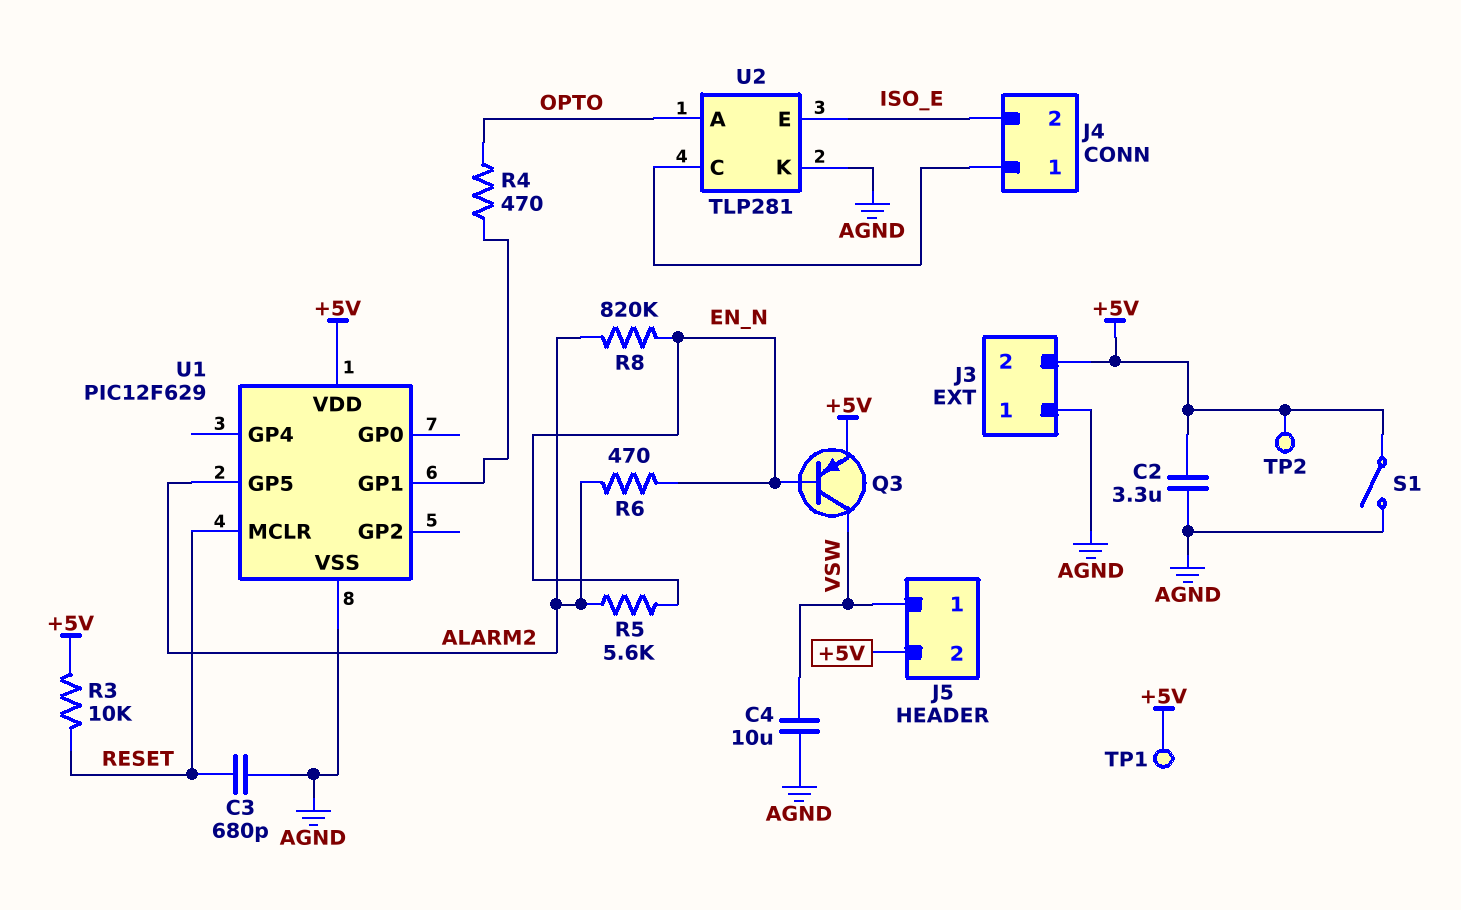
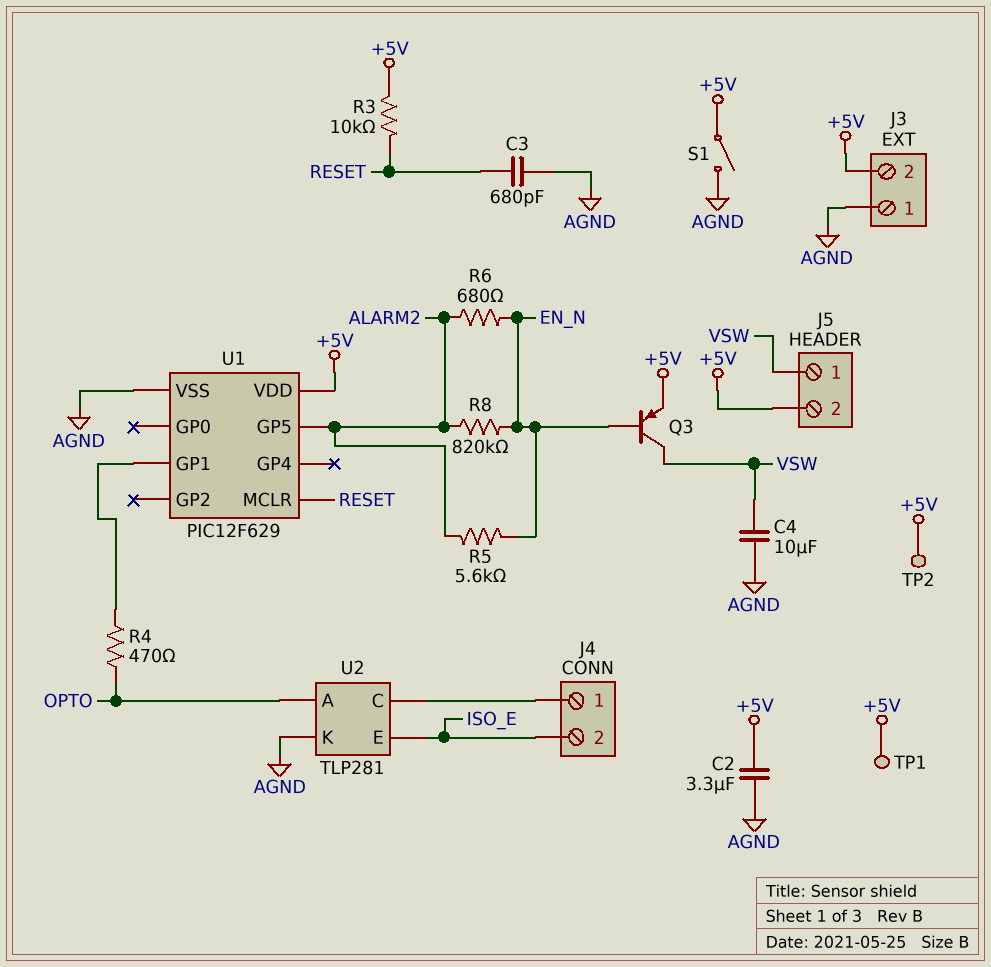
R6: 470 (ALARM2, EN_N) -> 680 (ALARM2, EN_N)

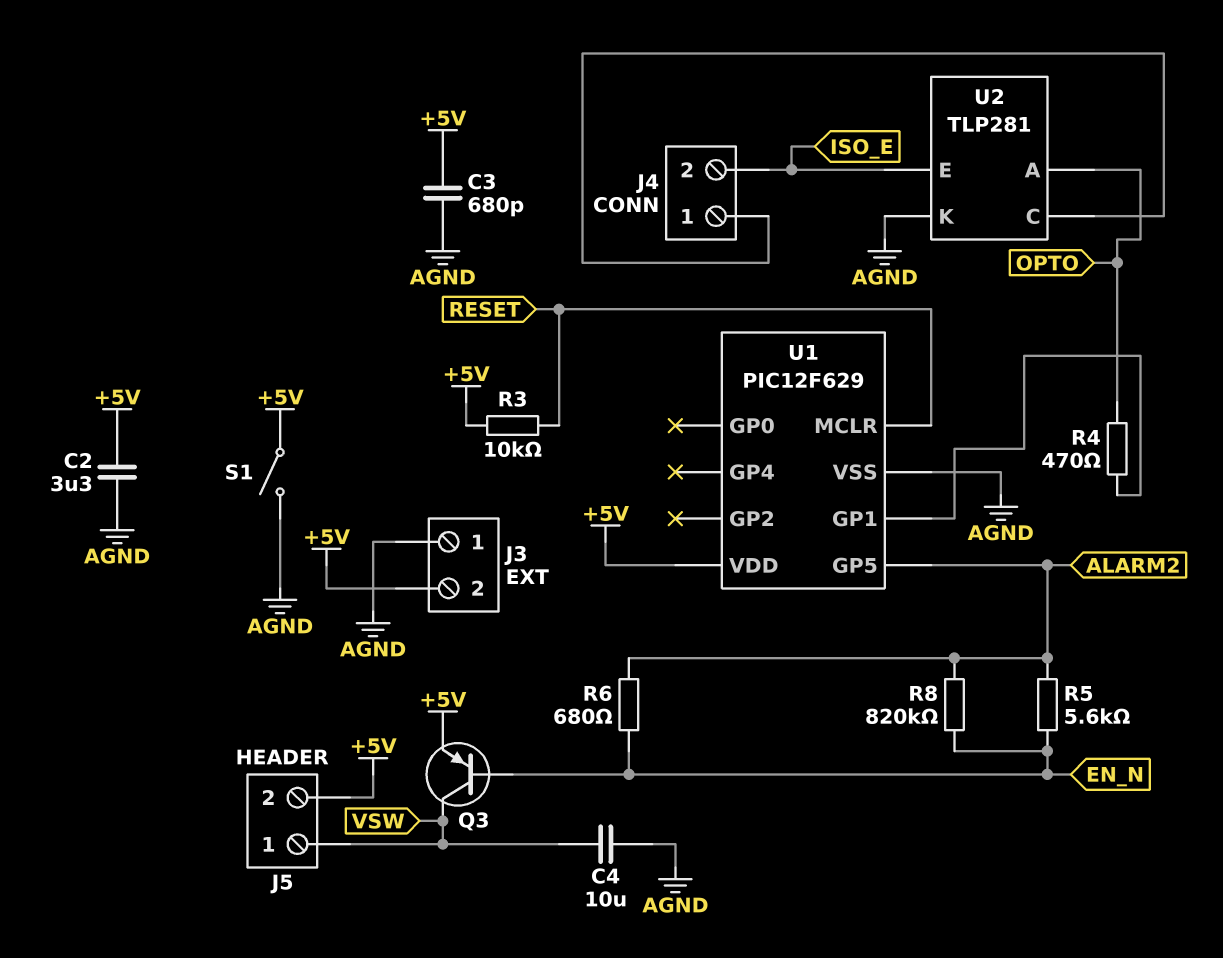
C3: 680pF (AGND, RESET) -> 680pF (+5V, AGND)
TP1: test point (+5V) -> none
TP2: test point (+5V) -> none

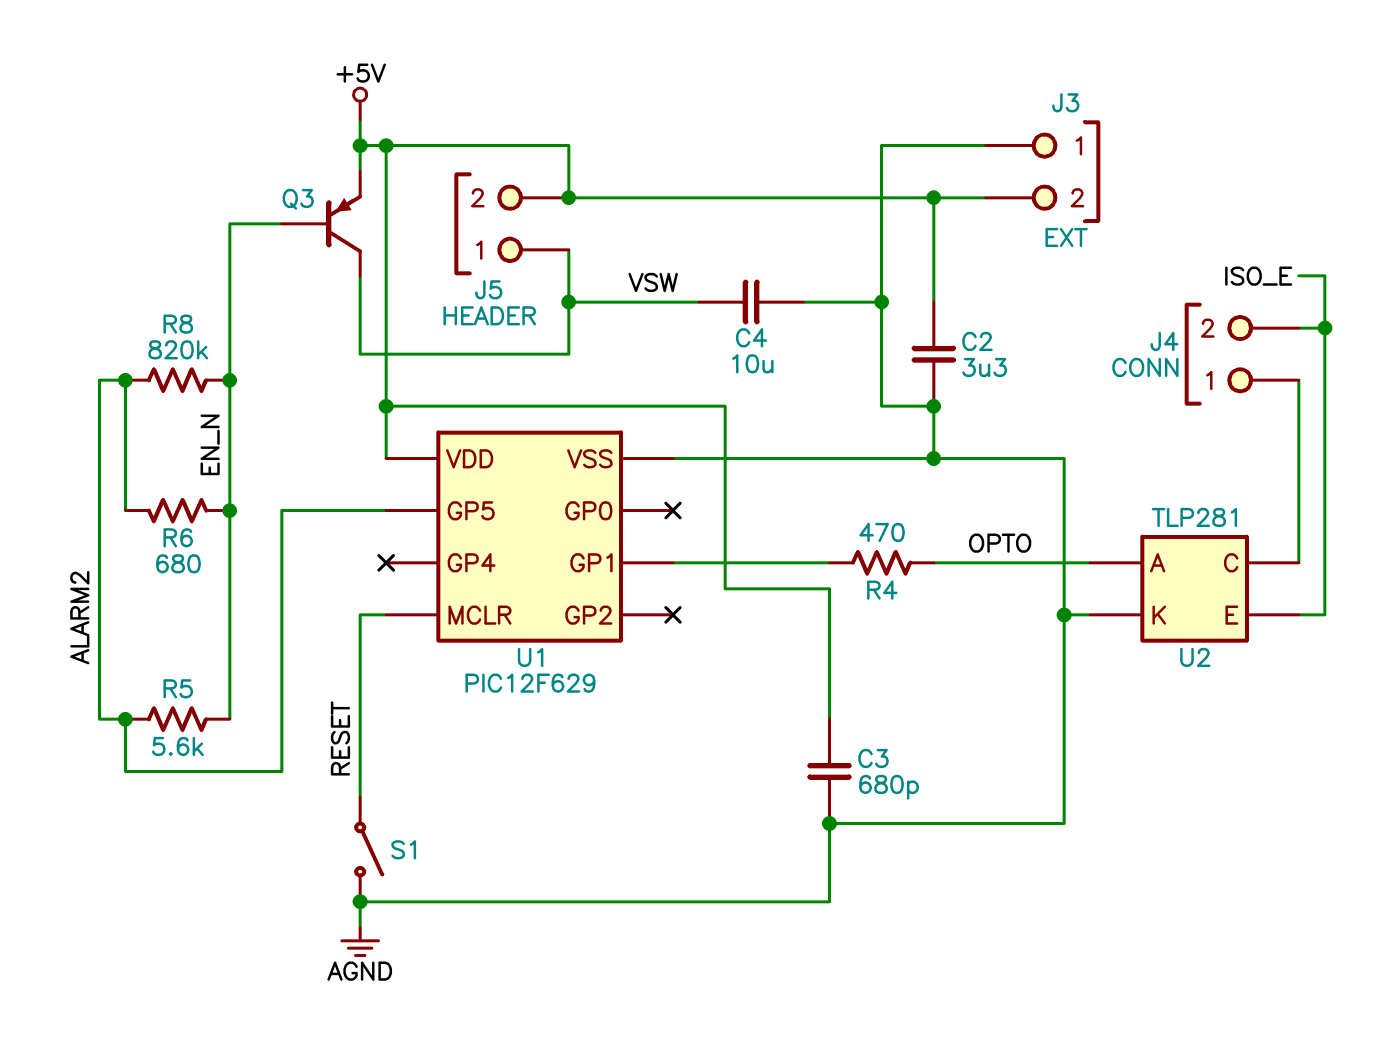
R3: 10k (+5V, RESET) -> none
S1: switch (+5V, AGND) -> switch (AGND, RESET)

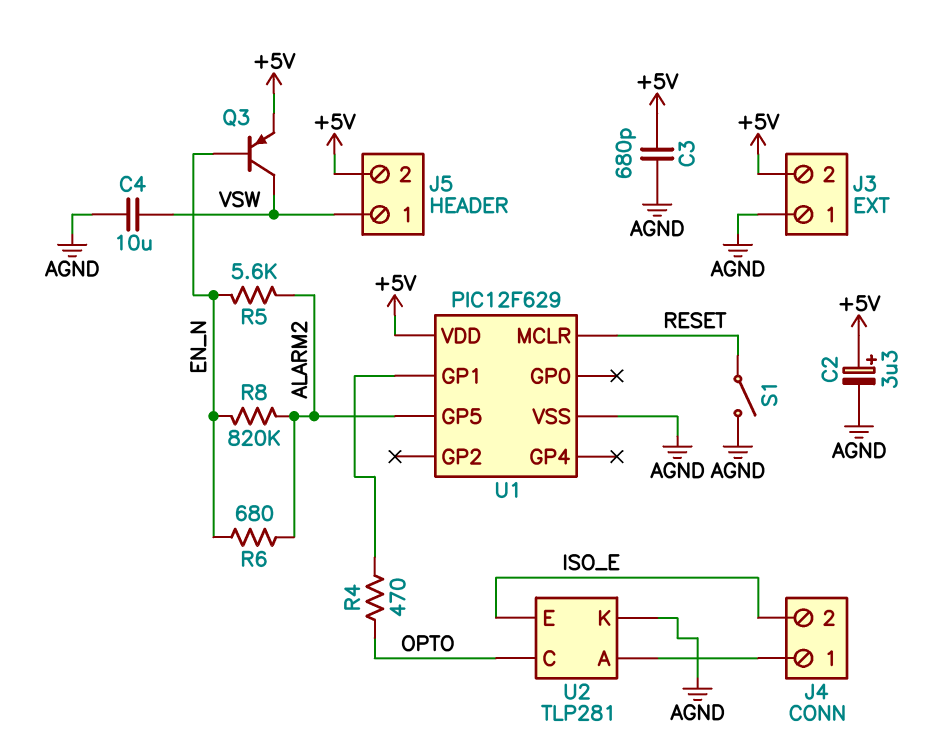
C2: 3.3uF (+5V, AGND) -> 3.3uF (plus +5V, minus AGND)
U2 pin A: OPTO -> J4/1
U2 pin C: J4/1 -> OPTO

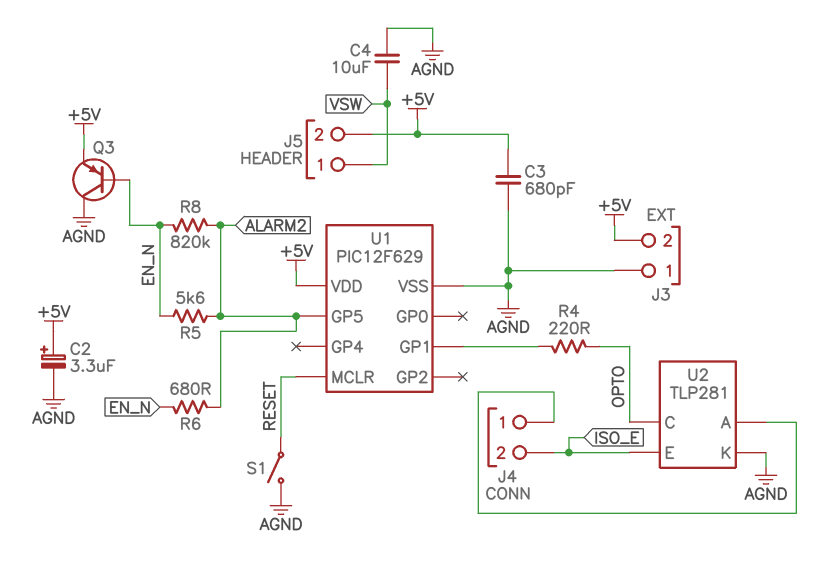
Q3: PNP (B EN_N, C VSW, E +5V) -> PNP (B EN_N, C AGND, E +5V)
R4: 470 (OPTO, U1/GP1) -> 220 (OPTO, U1/GP1)

